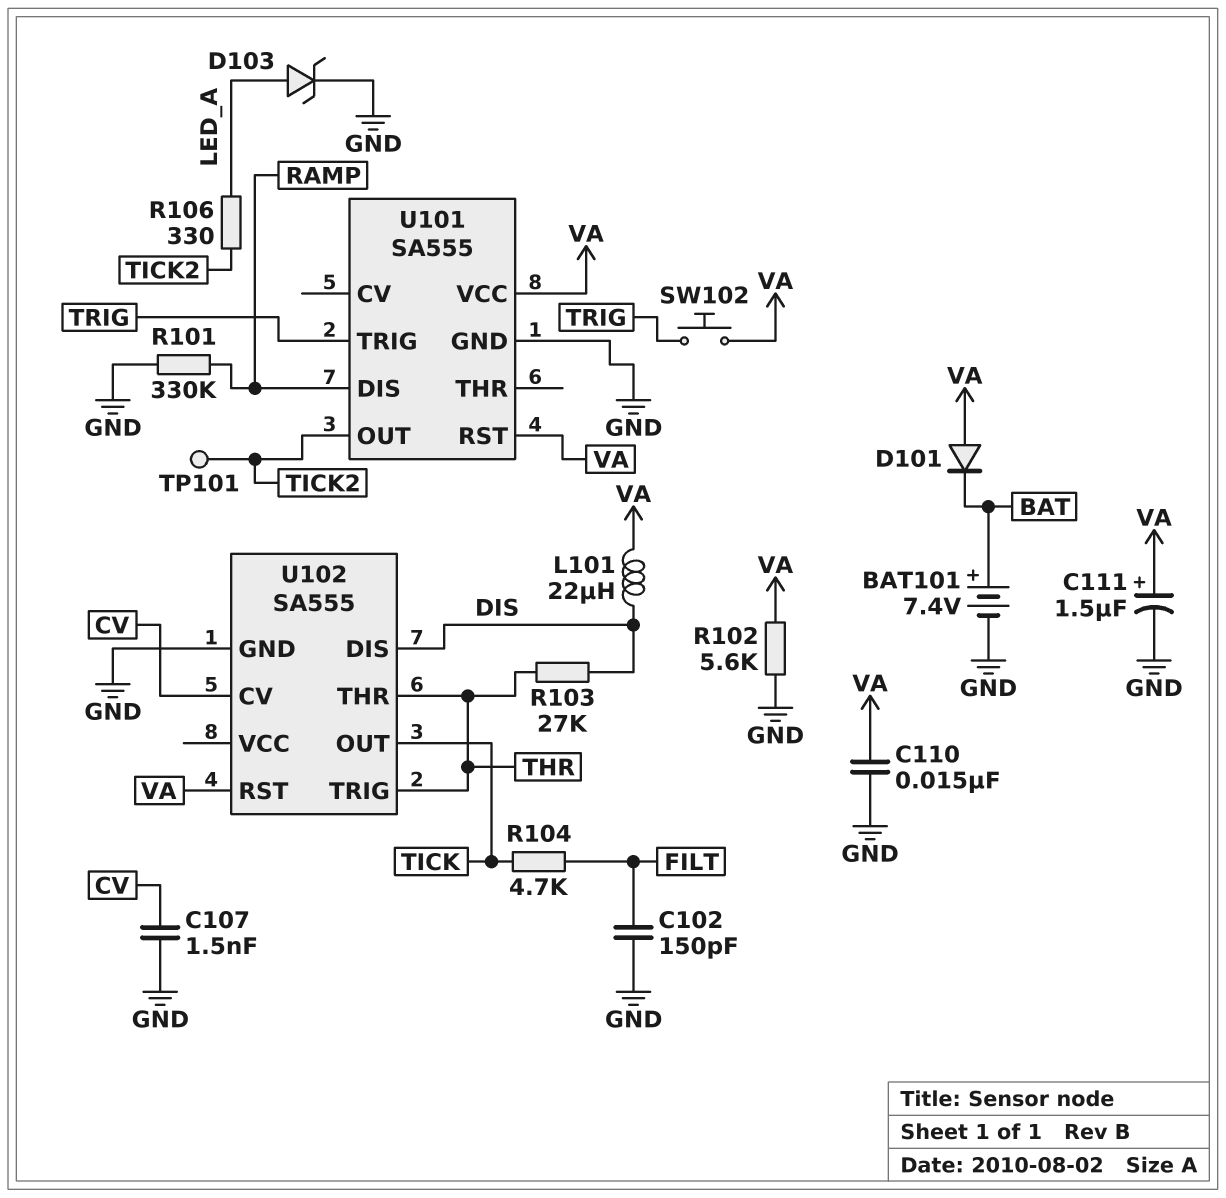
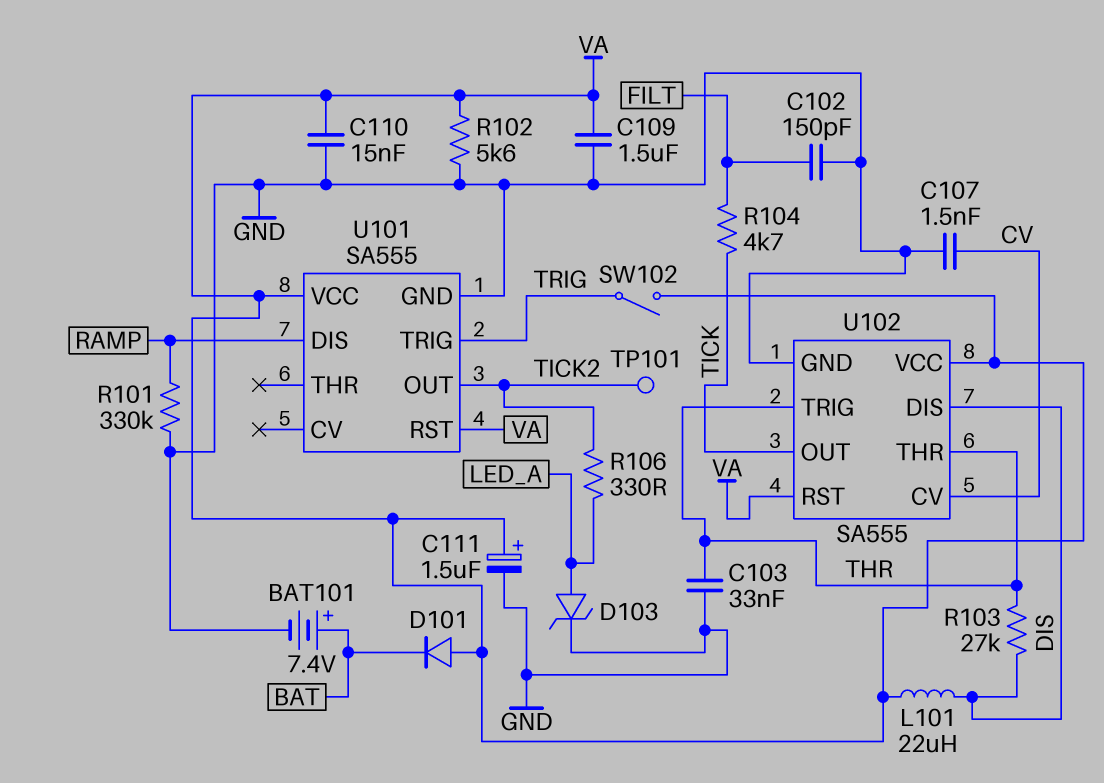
C103: none -> 33nF (GND, THR)
C109: none -> 1.5uF (GND, VA)
SW102: button (TRIG, VA) -> switch (TRIG, VA)
U102 pin VCC: none -> VA

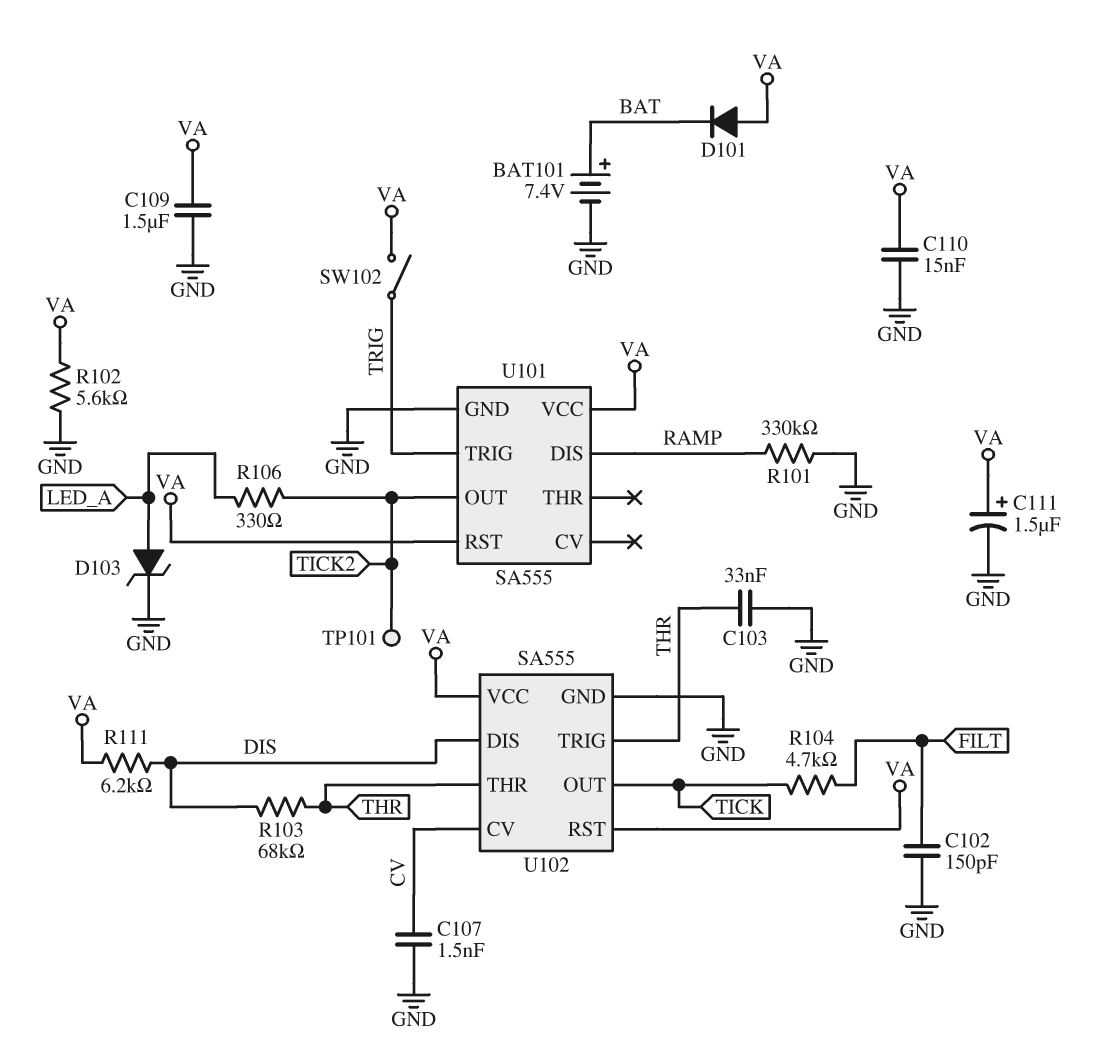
L101: 22uH (DIS, VA) -> none
R103: 27k (DIS, THR) -> 68k (DIS, THR)
R111: none -> 6.2k (DIS, VA)

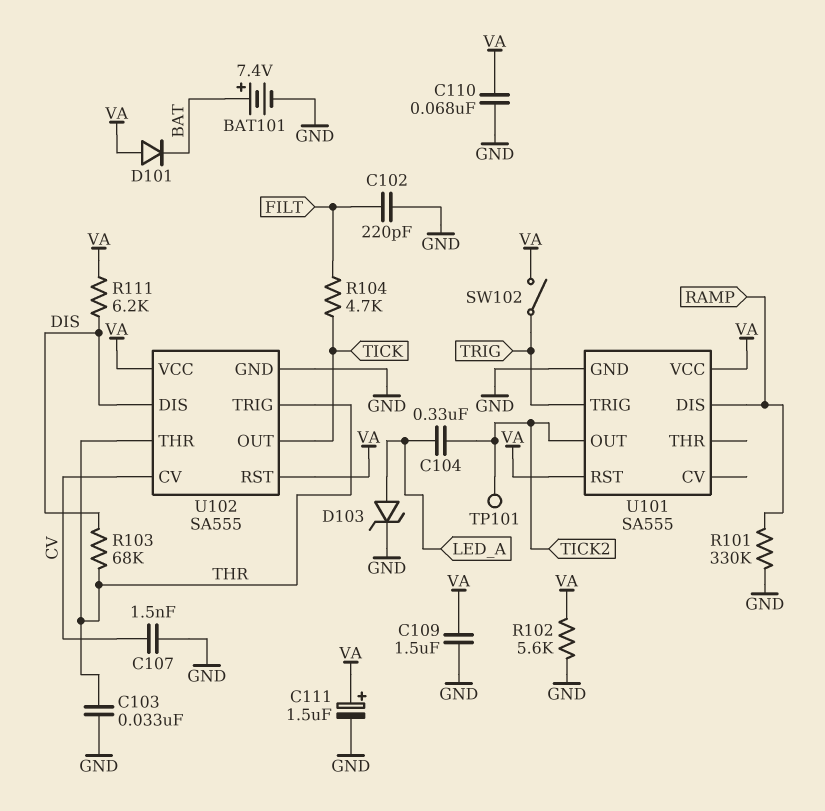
C102: 150pF (FILT, GND) -> 220pF (FILT, GND)
C104: none -> 330nF (LED_A, TICK2)
C110: 15nF (GND, VA) -> 68nF (GND, VA)
R106: 330 (LED_A, TICK2) -> none

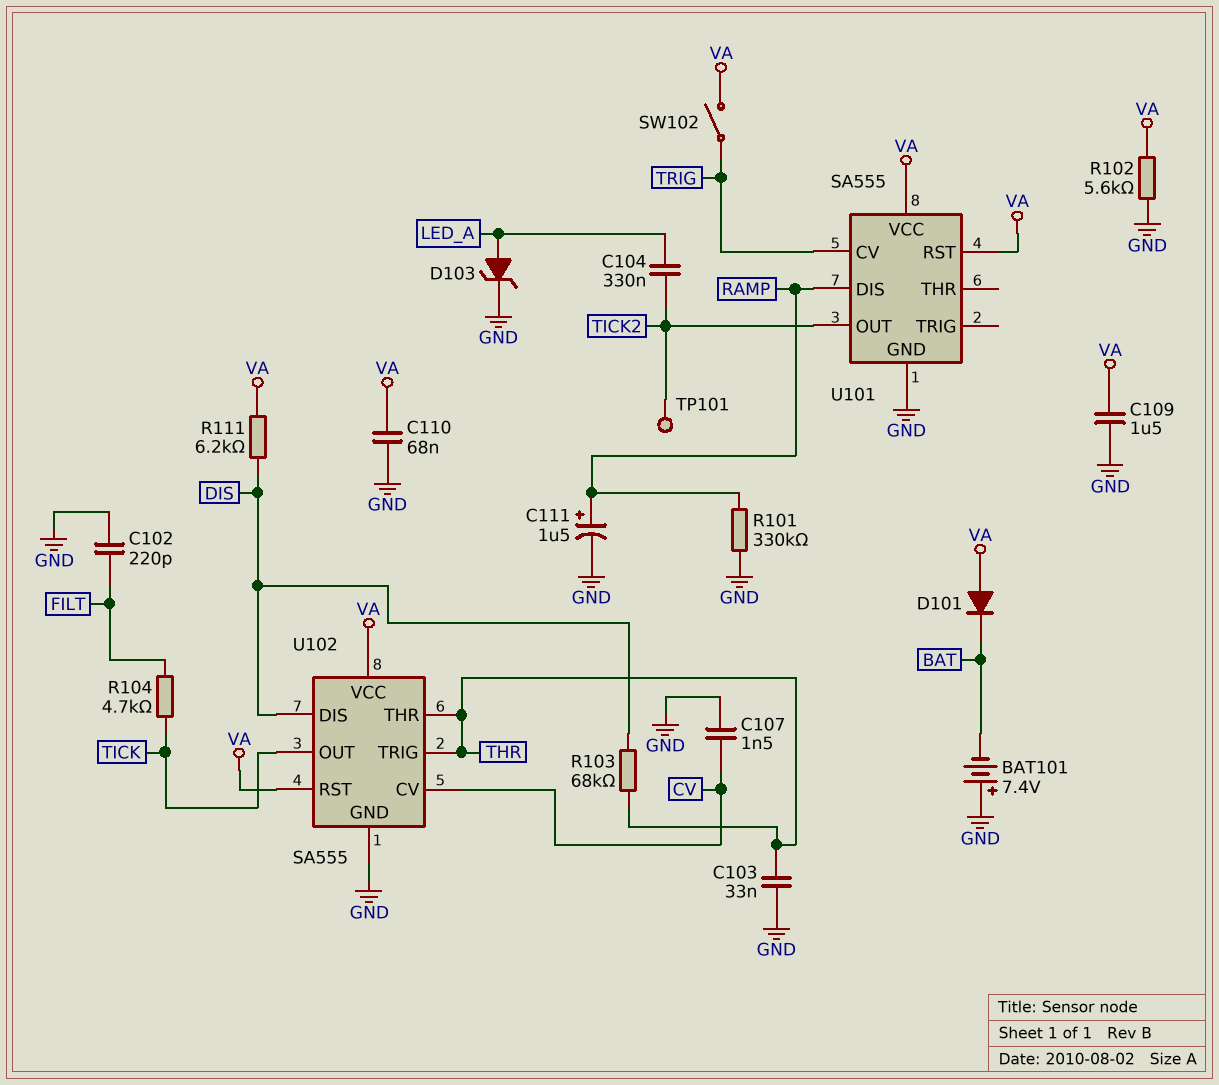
BAT101: 7.4V (plus BAT, minus GND) -> 7.4V (plus GND, minus BAT)
C111: 1.5uF (plus VA, minus GND) -> 1.5uF (plus RAMP, minus GND)
U101 pin CV: none -> TRIG
U101 pin TRIG: TRIG -> none

